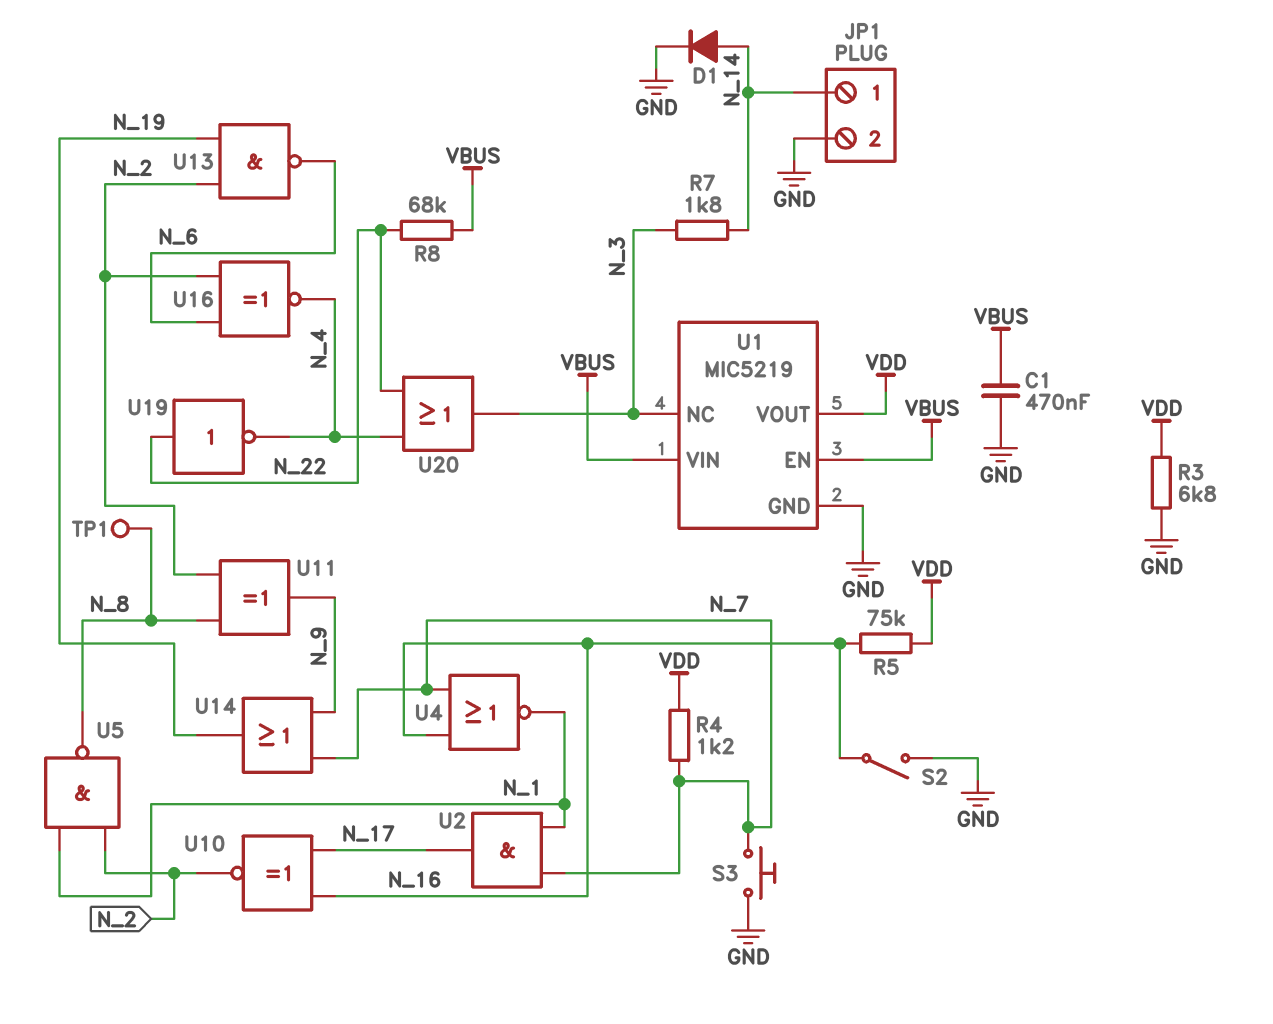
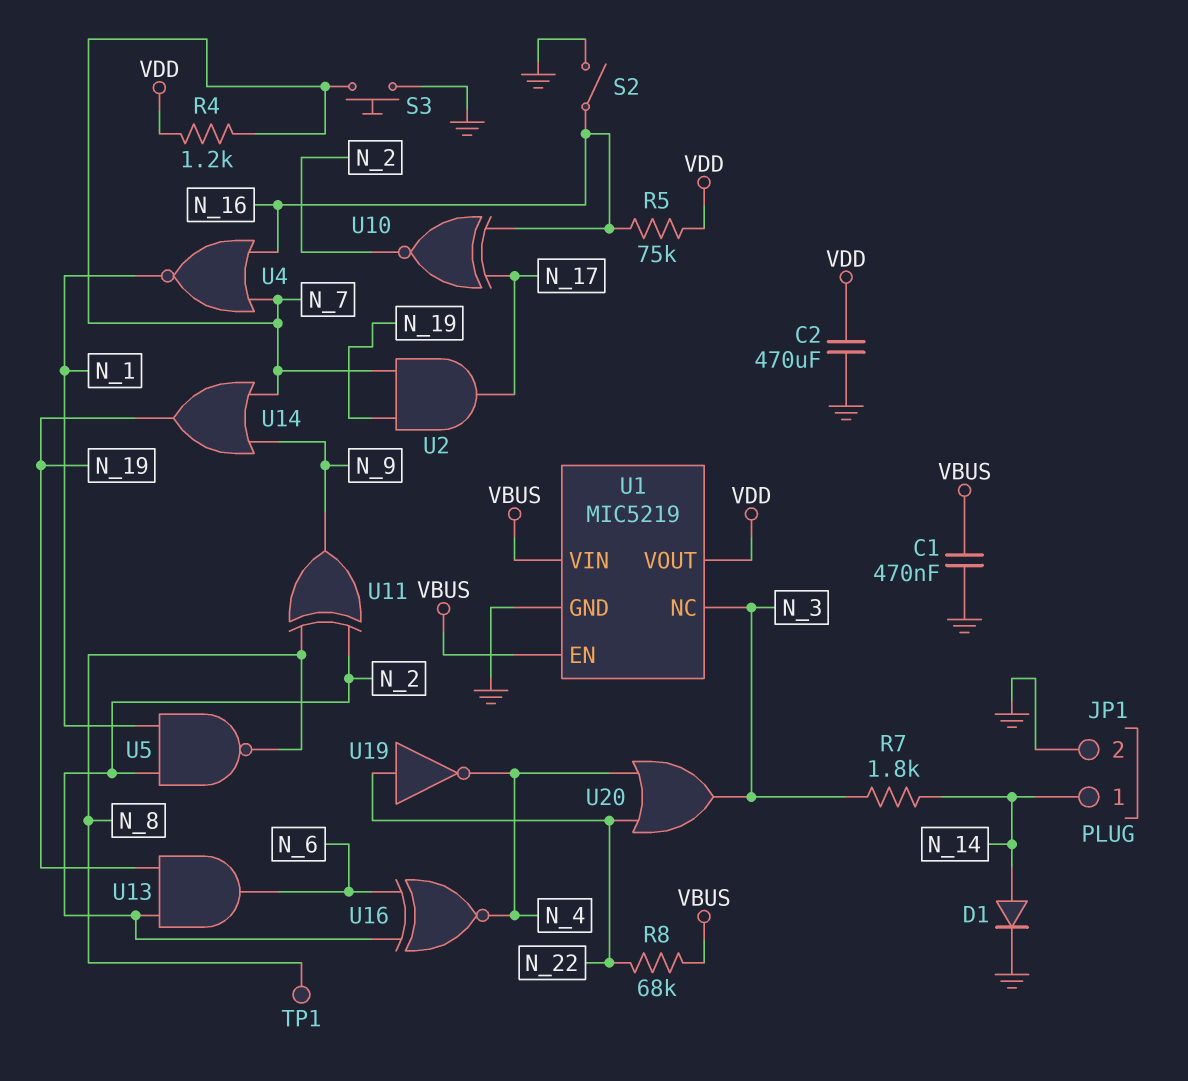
C2: none -> 470uF (GND, VDD)
R3: 6.8k (GND, VDD) -> none
U2: AND (in N_1, in N_7, out N_17) -> AND (in N_7, in N_19, out N_17)
U13: NAND (in N_2, in N_19, out N_6) -> AND (in N_2, in N_19, out N_6)

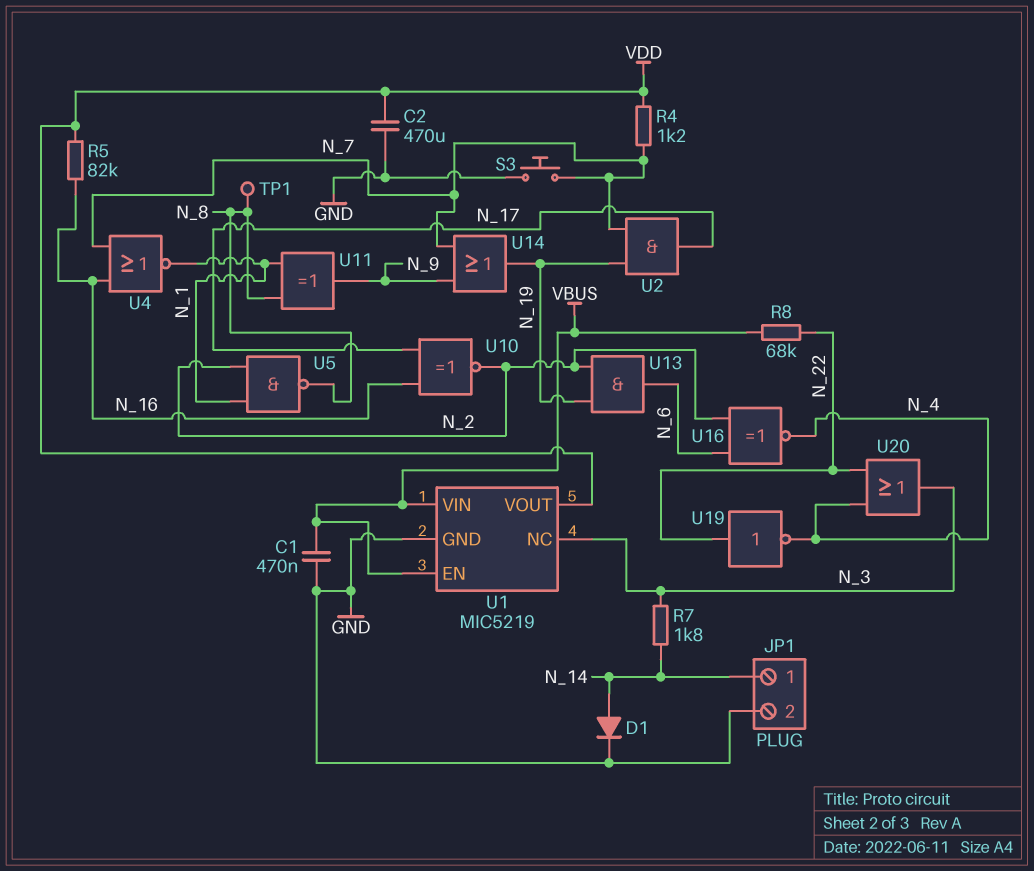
R5: 75k (N_16, VDD) -> 82k (N_16, VDD)
S2: switch (GND, N_16) -> none
U11: XOR (in N_2, in N_8, out N_9) -> XOR (in N_1, in N_8, out N_9)

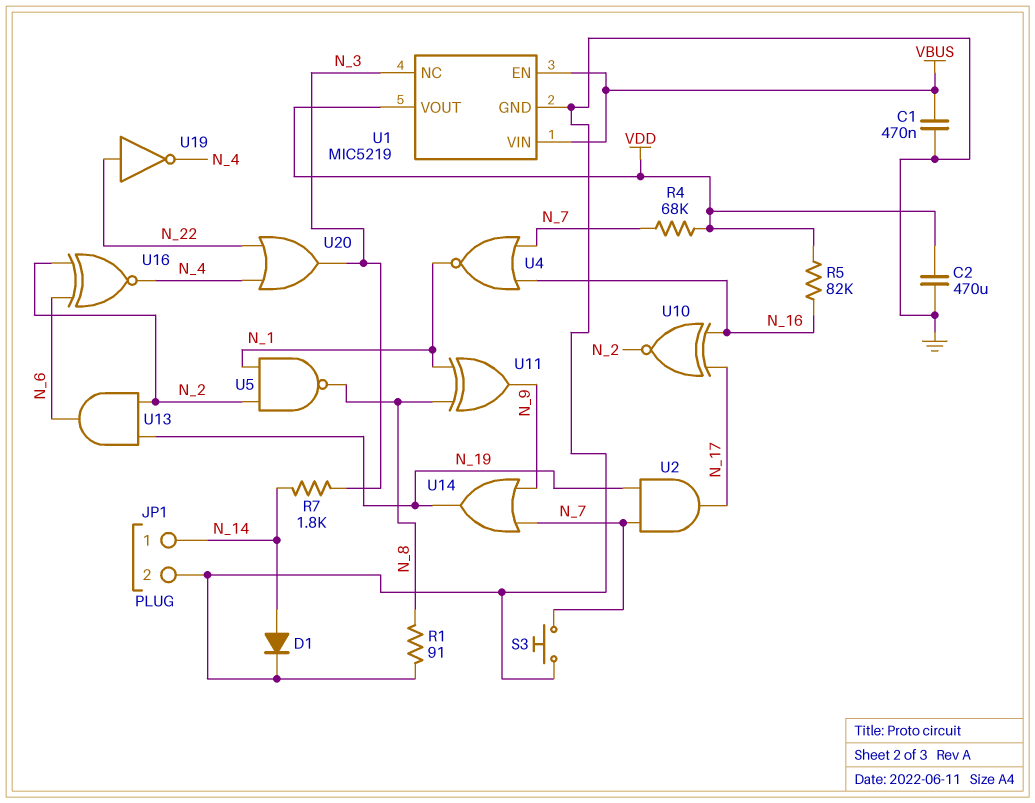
R1: none -> 91 (GND, N_8)
R4: 1.2k (N_7, VDD) -> 68k (N_7, VDD)
R8: 68k (N_22, VBUS) -> none
TP1: test point (N_8) -> none

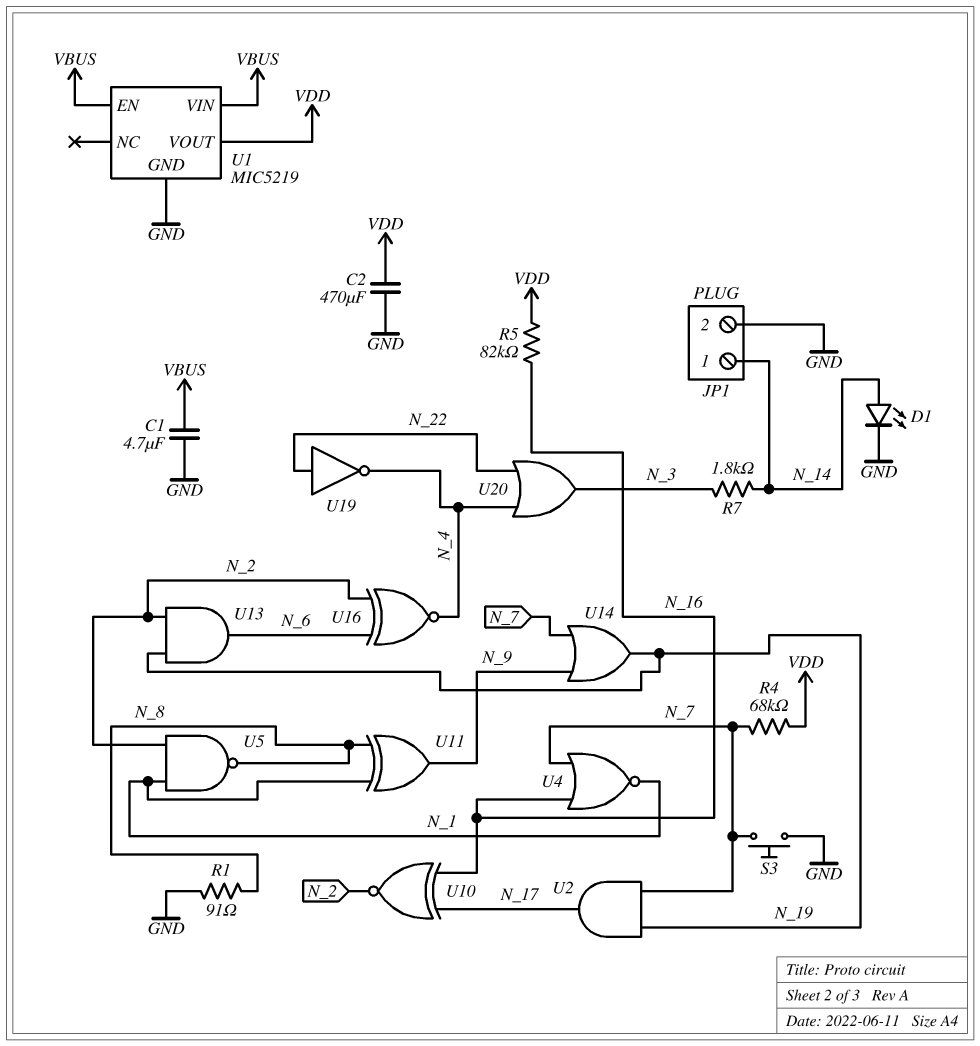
C1: 470nF (GND, VBUS) -> 4.7uF (GND, VBUS)
D1: diode (A N_14, K GND) -> LED (A N_14, K GND)
U1 pin NC: N_3 -> none

